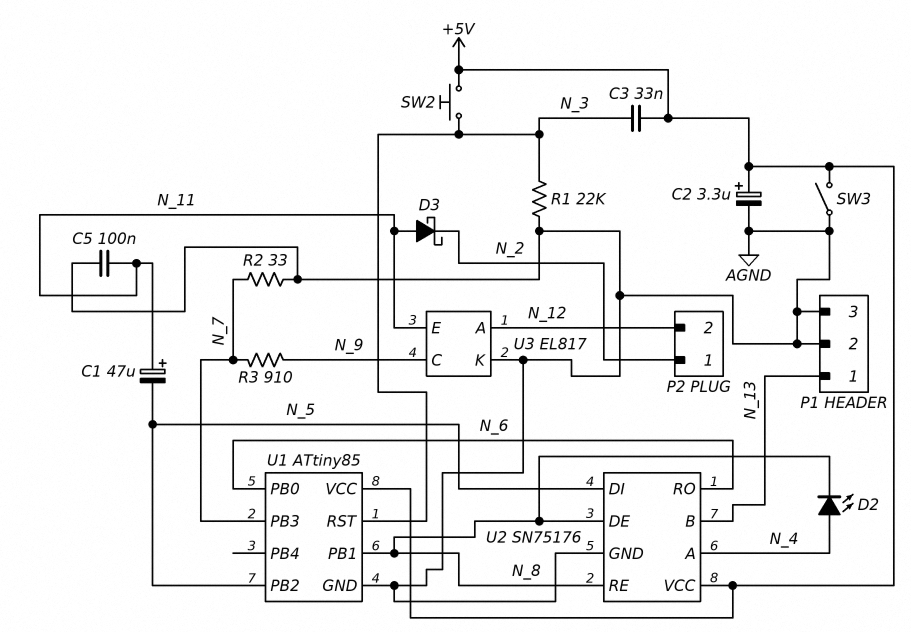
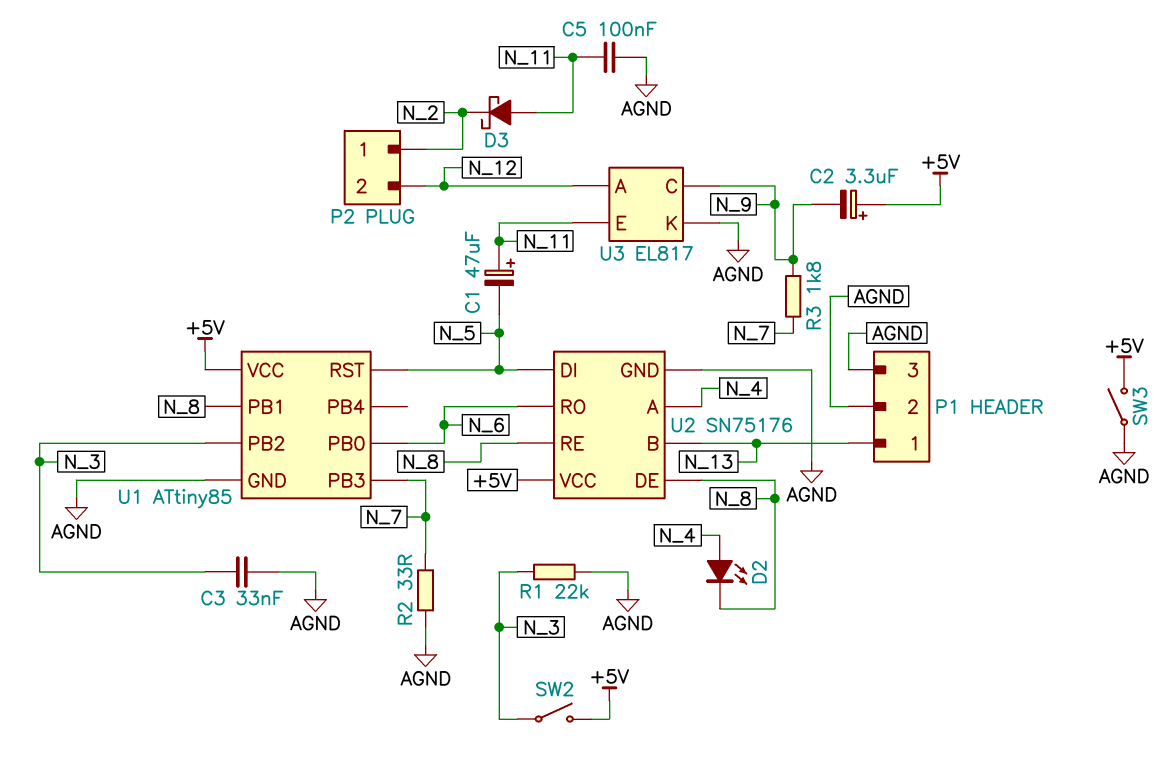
C2: 3.3uF (plus +5V, minus AGND) -> 3.3uF (plus +5V, minus N_9)
C3: 33nF (+5V, N_3) -> 33nF (AGND, N_3)
R3: 910 (N_7, N_9) -> 1.8k (N_7, N_9)
SW2: button (+5V, N_3) -> switch (+5V, N_3)
U1 pin PB2: N_5 -> N_3
U1 pin RST: N_3 -> N_5

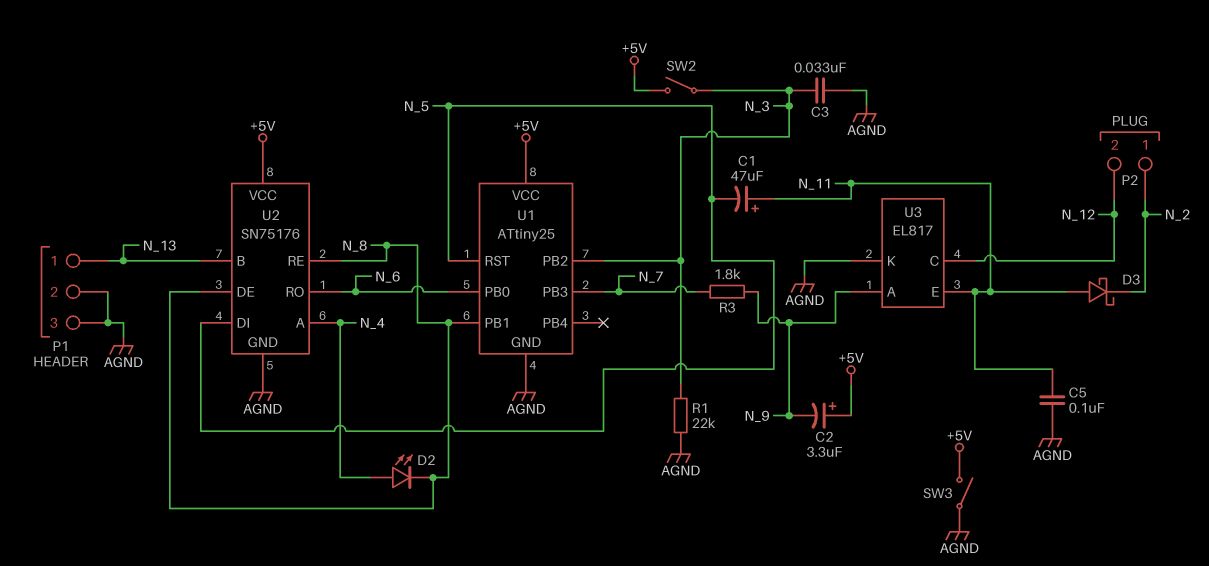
R2: 33 (AGND, N_7) -> none
U1: ATtiny85 -> ATtiny25
U3 pin A: N_12 -> N_9
U3 pin C: N_9 -> N_12

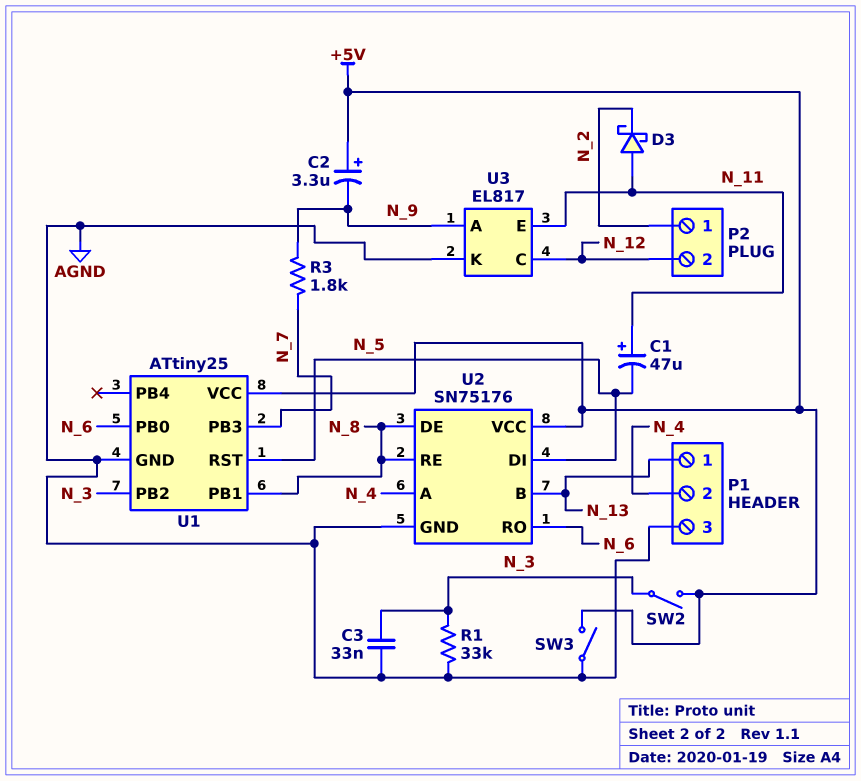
C5: 100nF (AGND, N_11) -> none
D2: LED (A N_4, K N_8) -> none
P1 pin 2: AGND -> N_4
R1: 22k (AGND, N_3) -> 33k (AGND, N_3)

